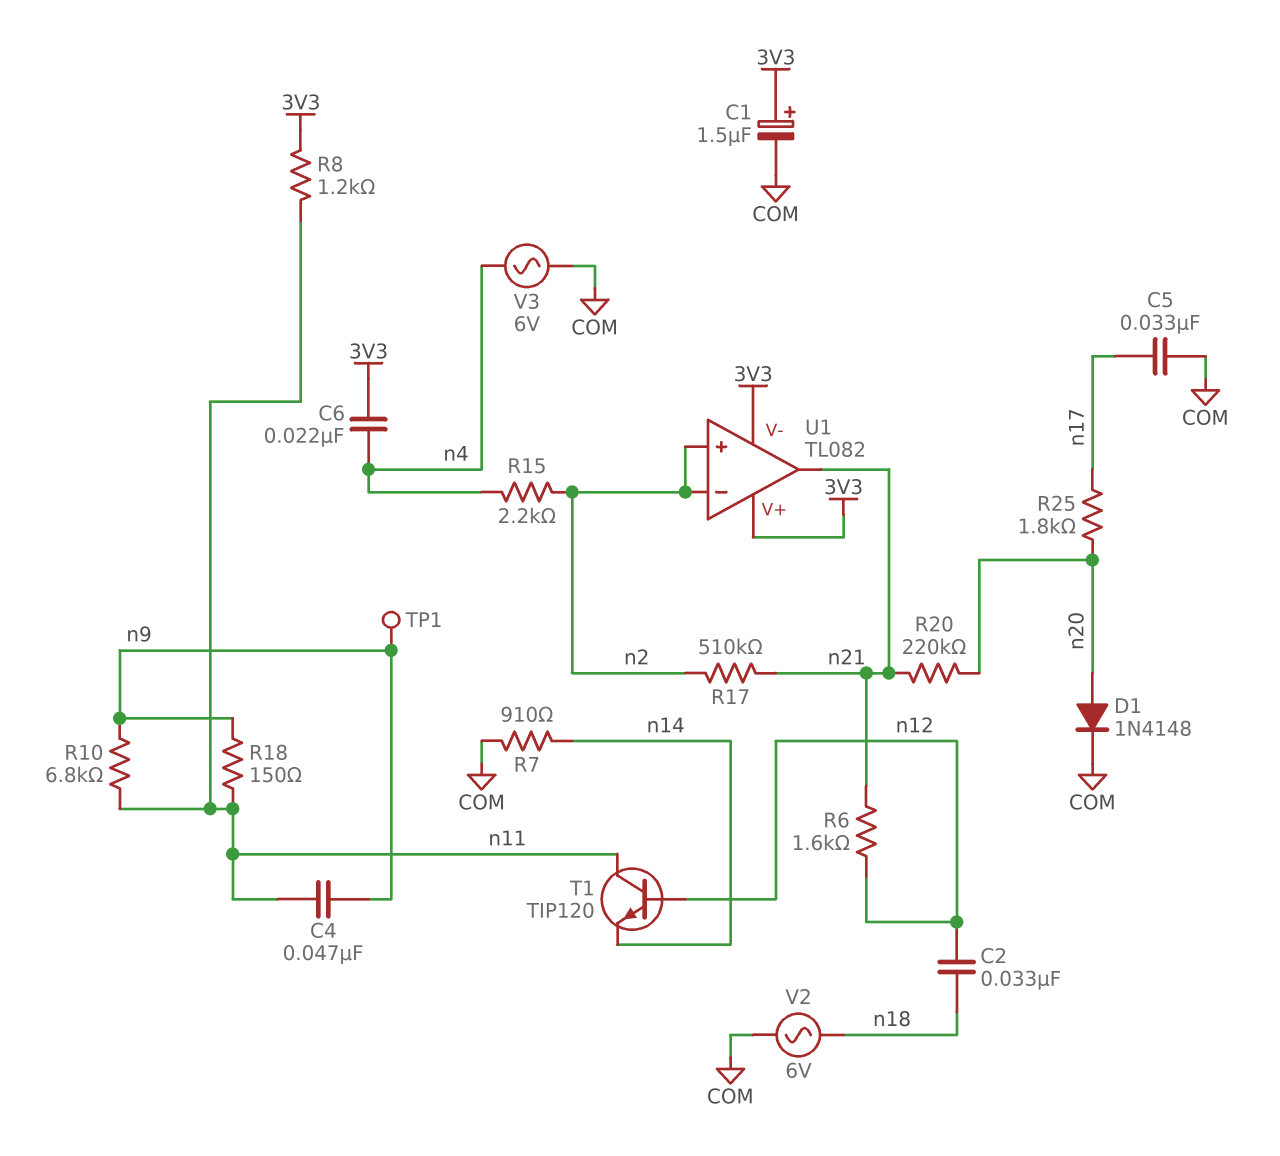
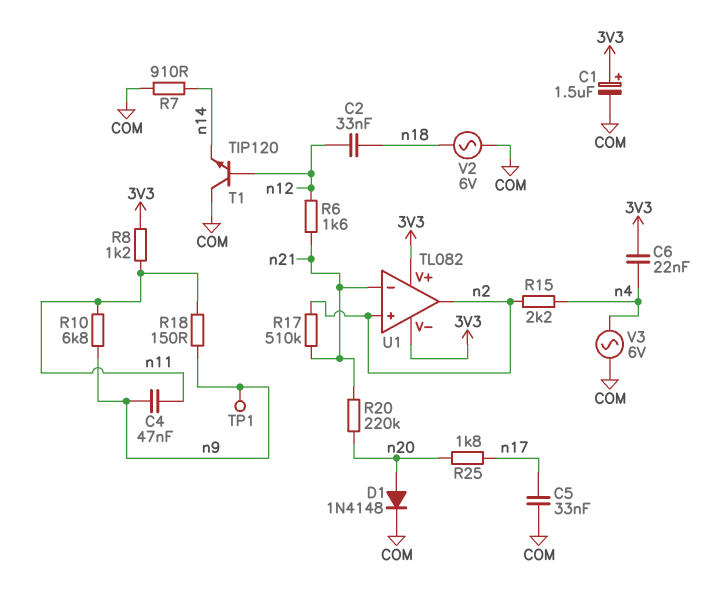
T1: NPN TIP120 (B n12, C n11, E n14) -> NPN TIP120 (B n12, C COM, E n14)
U1 pin in-: n2 -> n21
U1 pin out: n21 -> n2

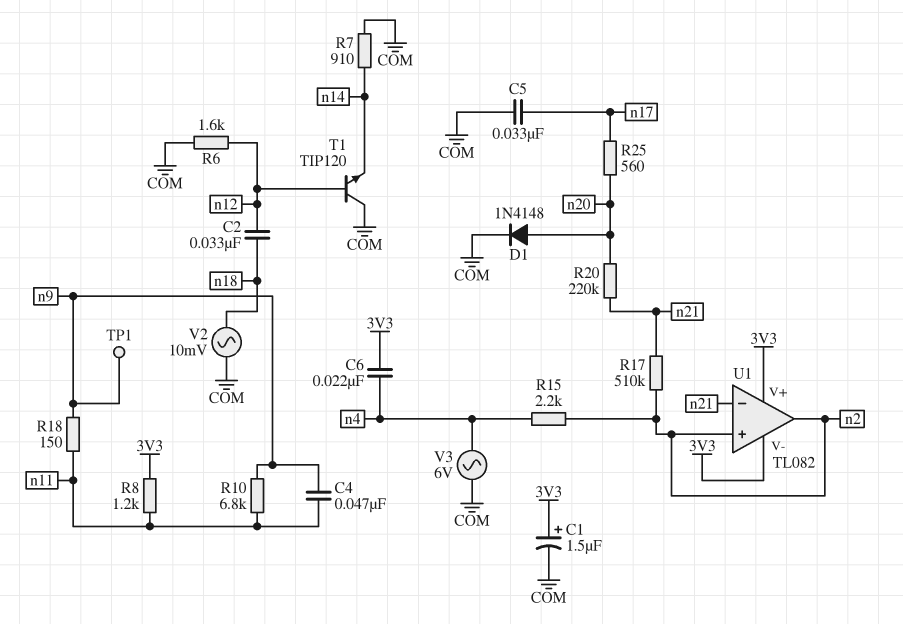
R6: 1.6k (n12, n21) -> 1.6k (COM, n12)
R25: 1.8k (n17, n20) -> 560 (n17, n20)
V2: AC 6V (COM, n18) -> AC 10mV (COM, n18)

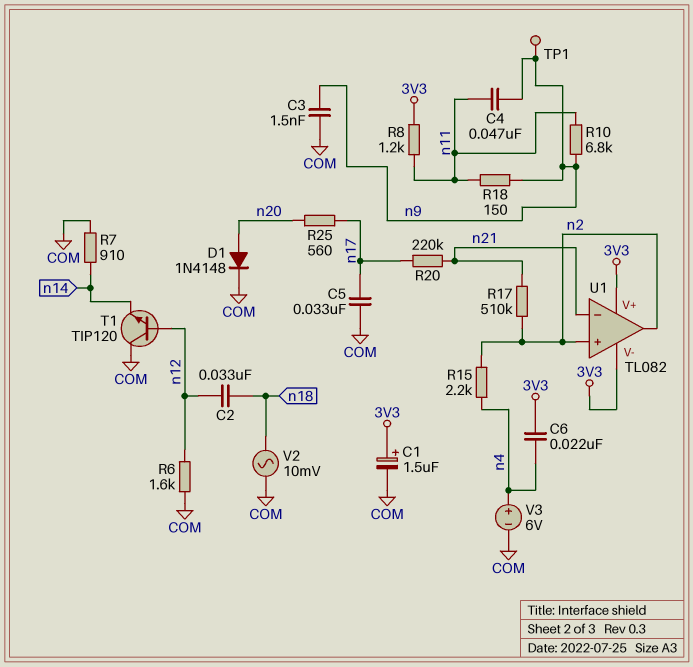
C3: none -> 1.5nF (COM, n9)
R20: 220k (n20, n21) -> 220k (n17, n21)
V3: AC 6V (COM, n4) -> 6V (plus n4, minus COM)

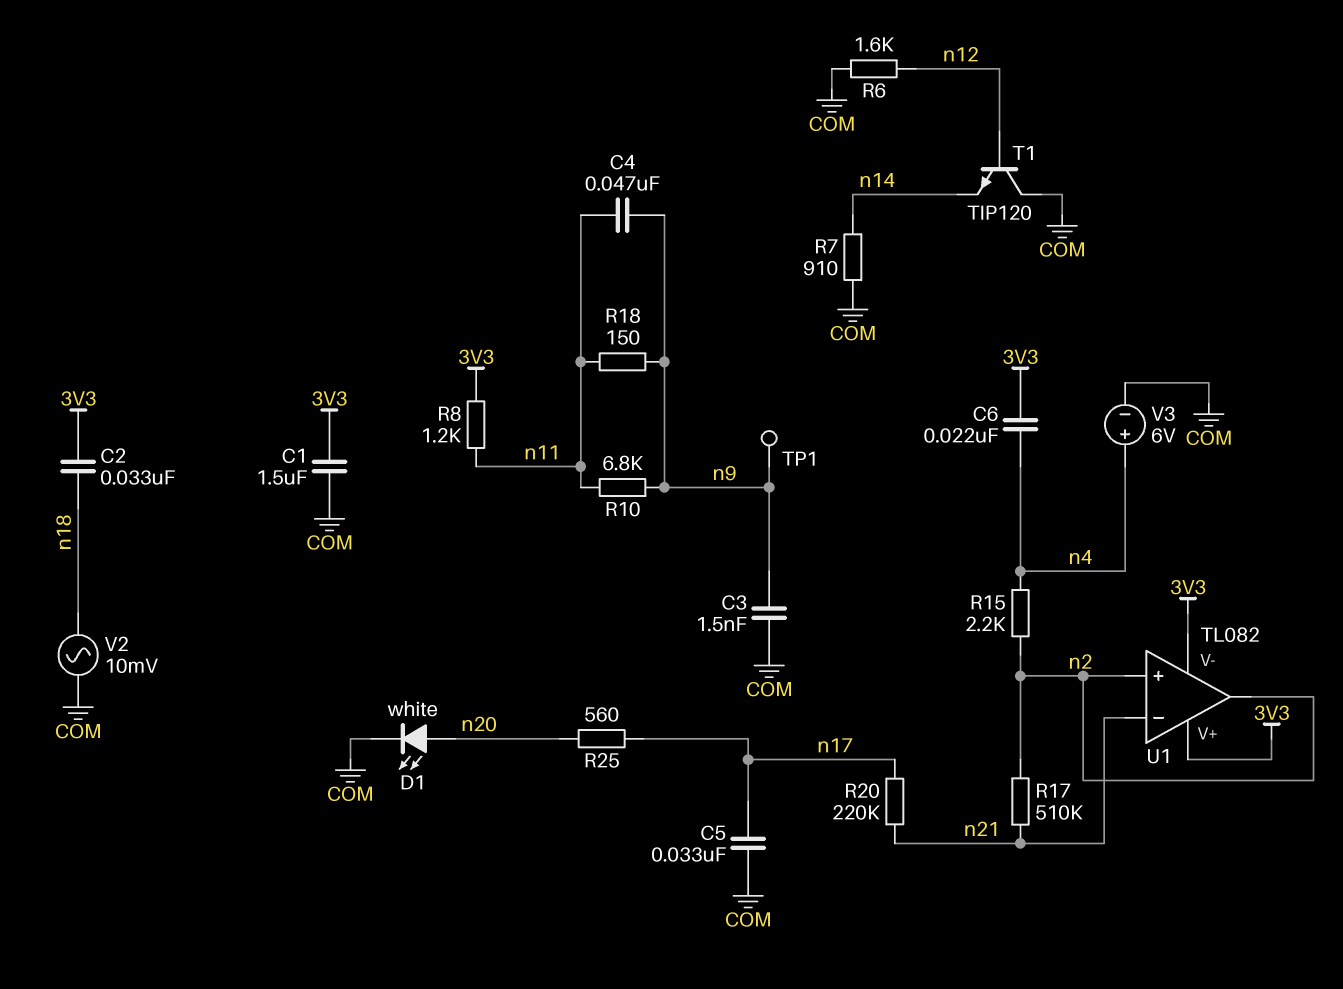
C1: 1.5uF (plus 3V3, minus COM) -> 1.5uF (3V3, COM)
C2: 33nF (n12, n18) -> 33nF (3V3, n18)
D1: diode 1N4148 (A n20, K COM) -> LED white (A n20, K COM)

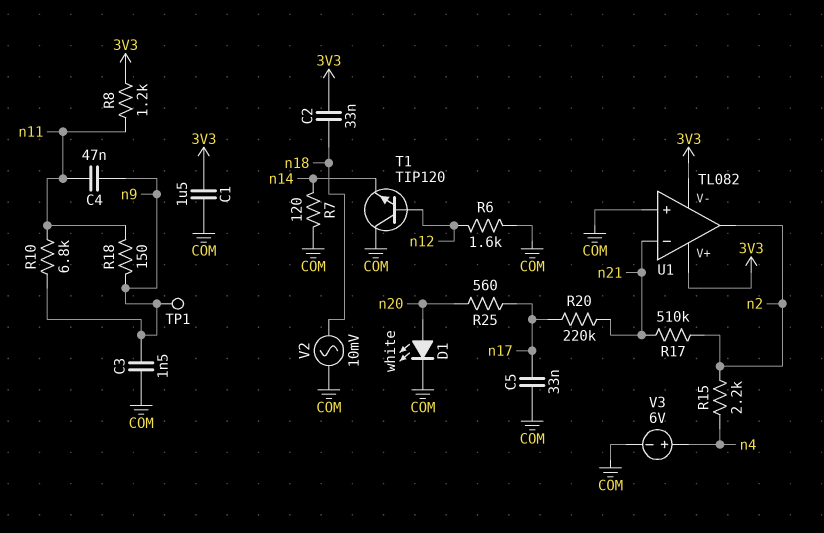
C6: 22nF (3V3, n4) -> none
R7: 910 (COM, n14) -> 120 (COM, n14)
U1 pin in+: n2 -> COM

